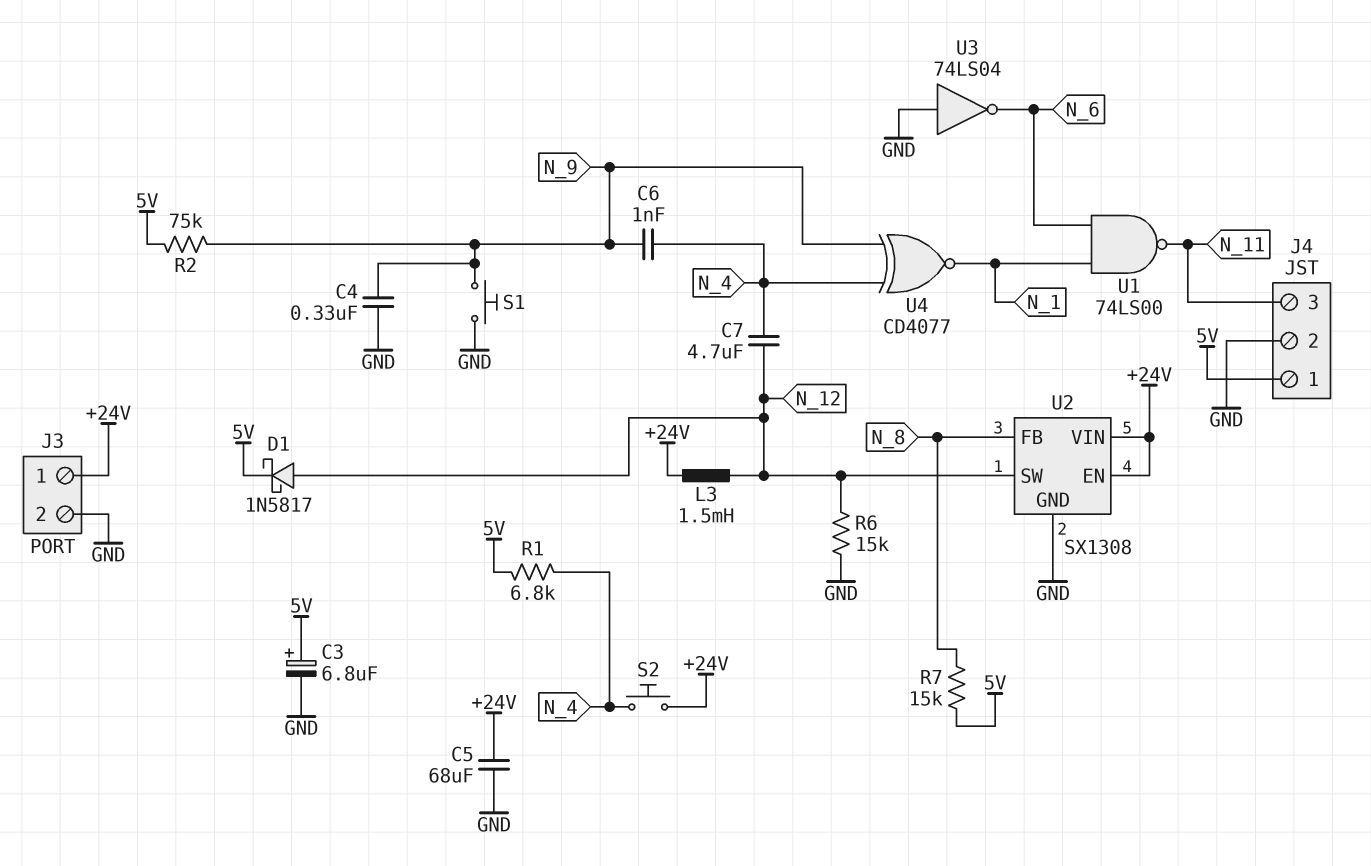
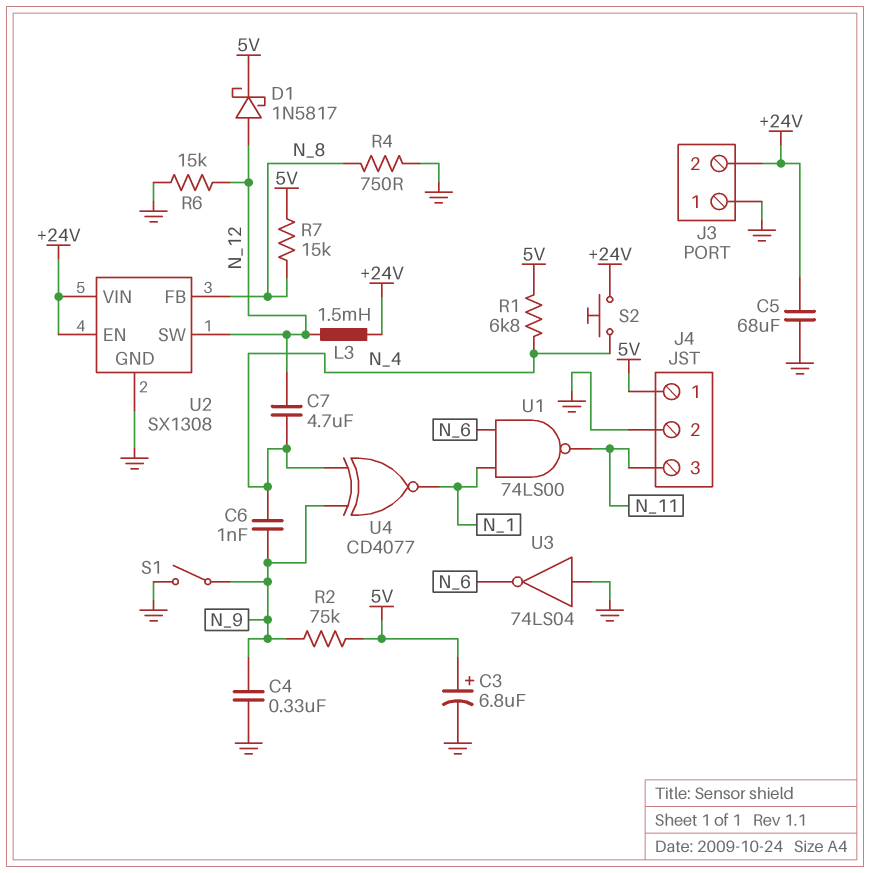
J3 pin 1: +24V -> GND
J3 pin 2: GND -> +24V
R4: none -> 750 (GND, N_8)
S1: button (GND, N_9) -> switch (GND, N_9)

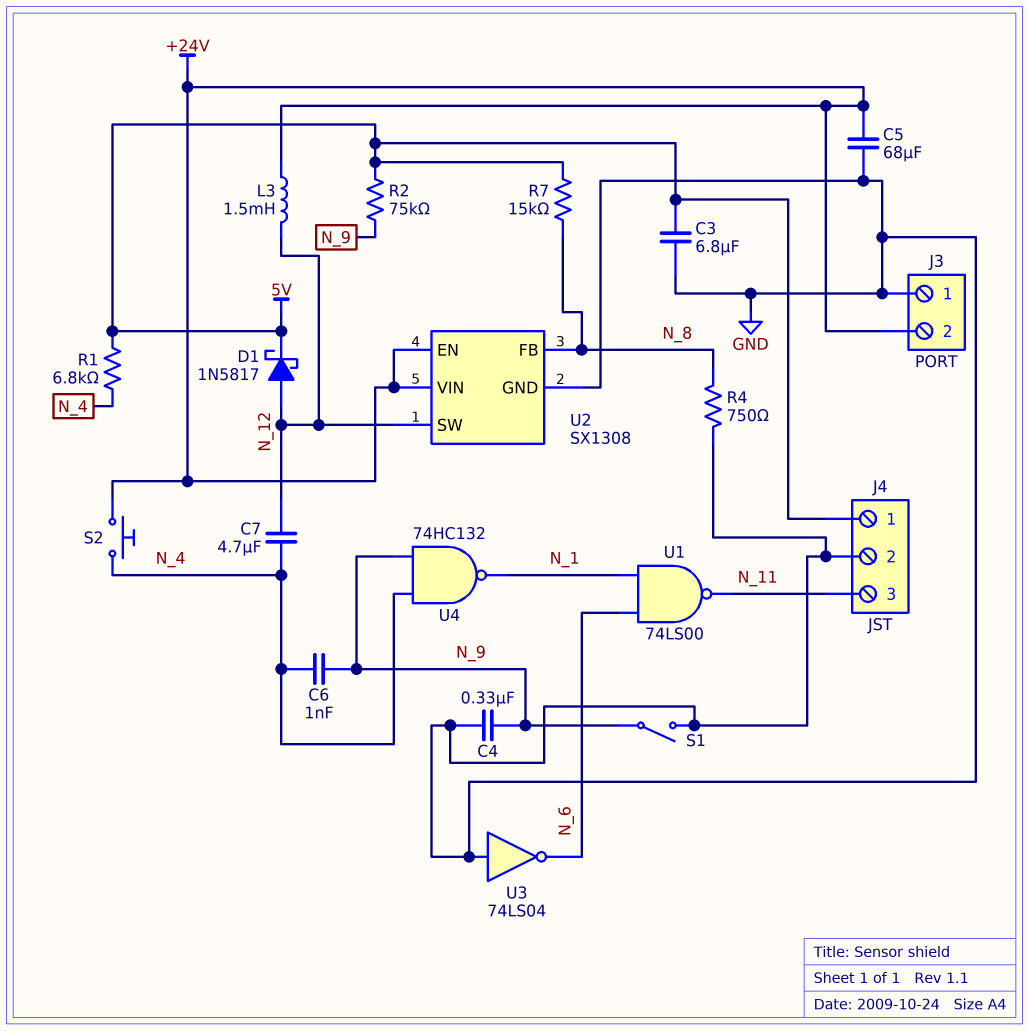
C3: 6.8uF (plus 5V, minus GND) -> 6.8uF (5V, GND)
R6: 15k (GND, N_12) -> none
U4: XNOR CD4077 (in N_4, in N_9, out N_1) -> NAND 74HC132 (in N_4, in N_9, out N_1)

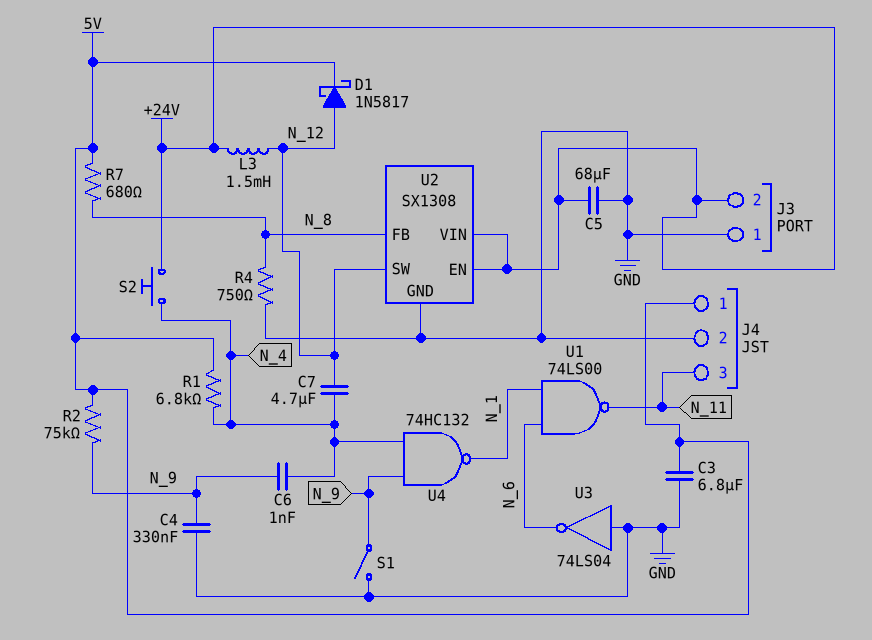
R7: 15k (5V, N_8) -> 680 (5V, N_8)

